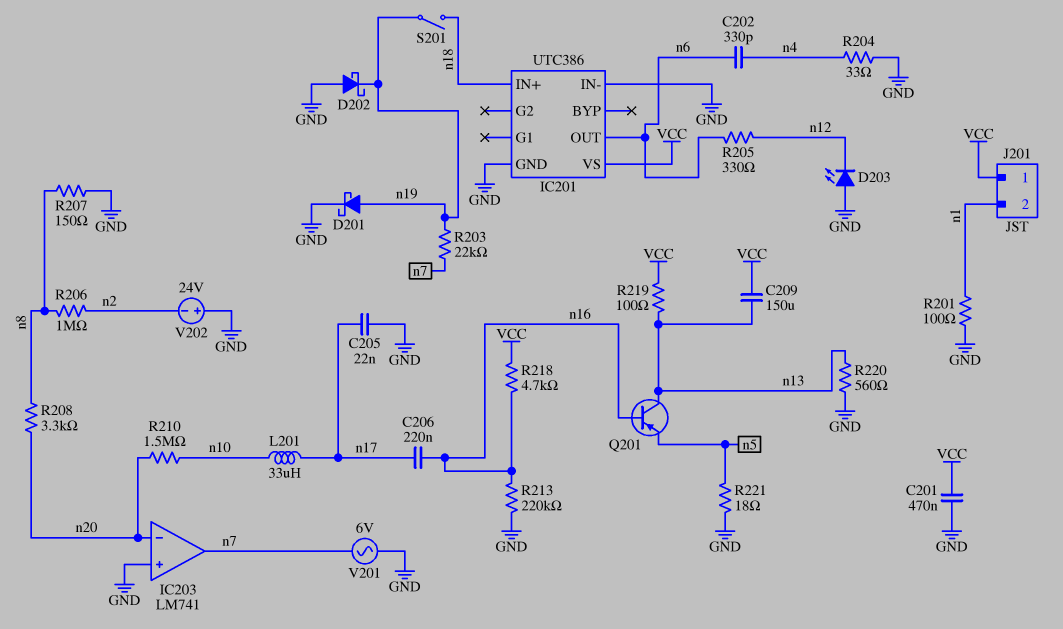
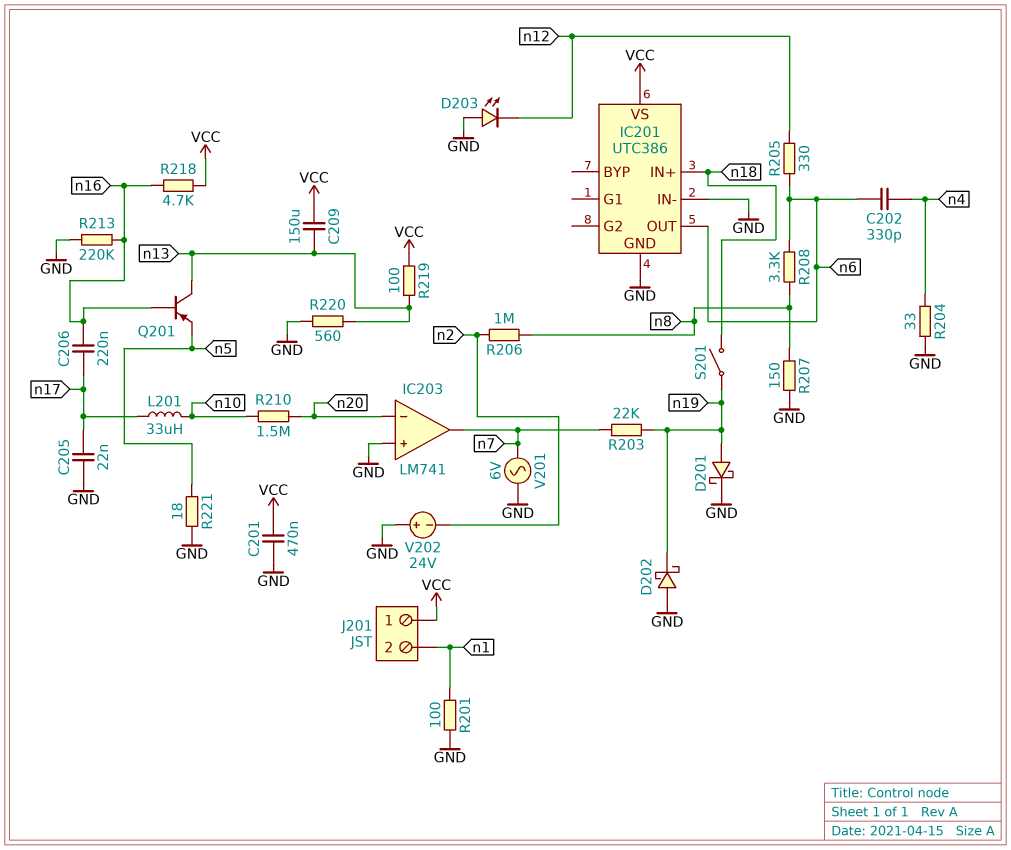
R208: 3.3k (n8, n20) -> 3.3k (n6, n8)

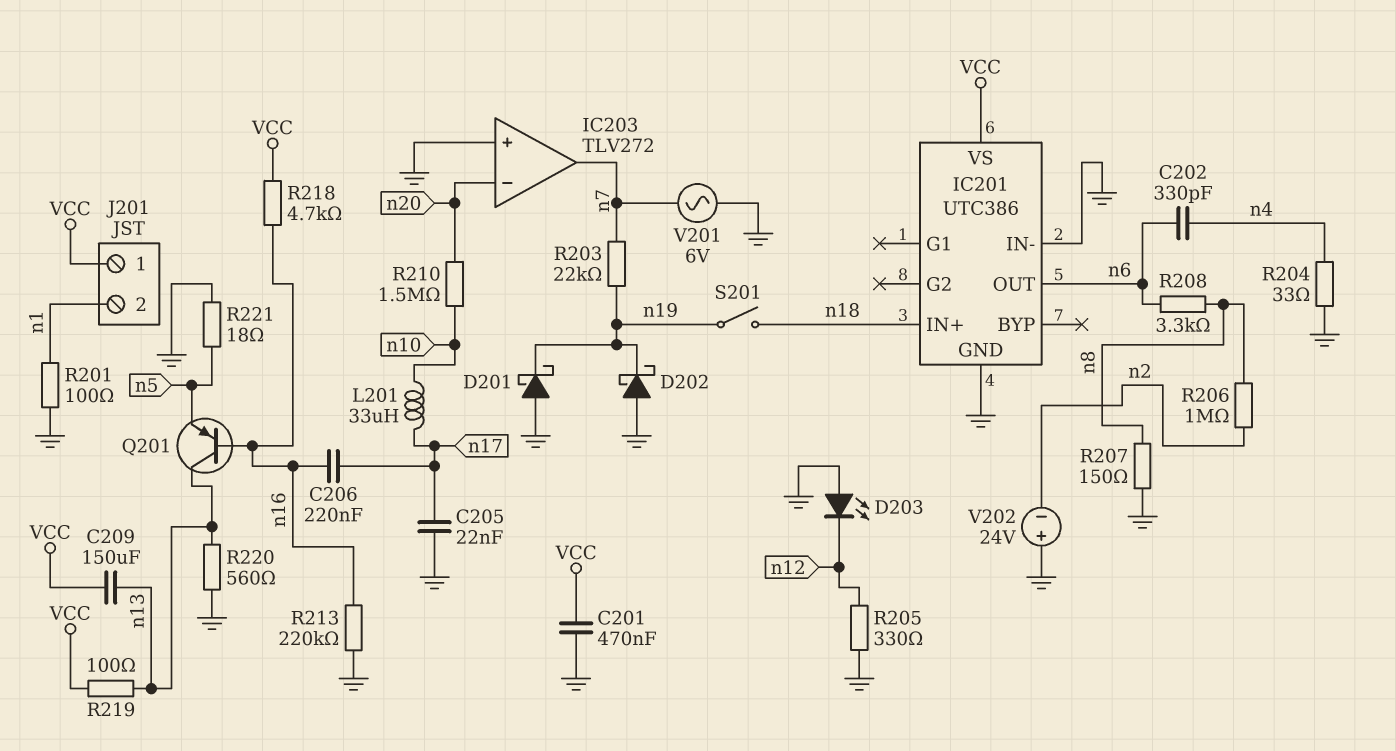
D201: schottky (A n19, K GND) -> schottky (A GND, K n19)
IC203: LM741 -> TLV272
R205: 330 (n6, n12) -> 330 (GND, n12)

